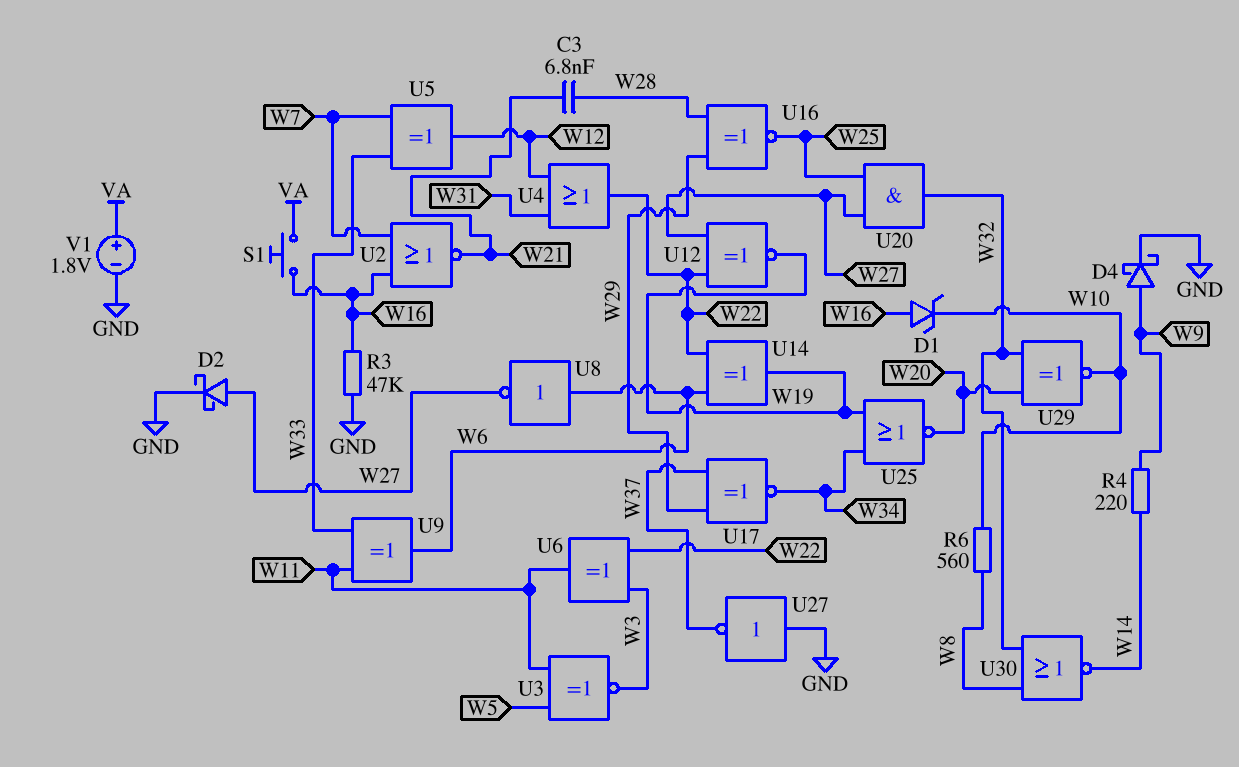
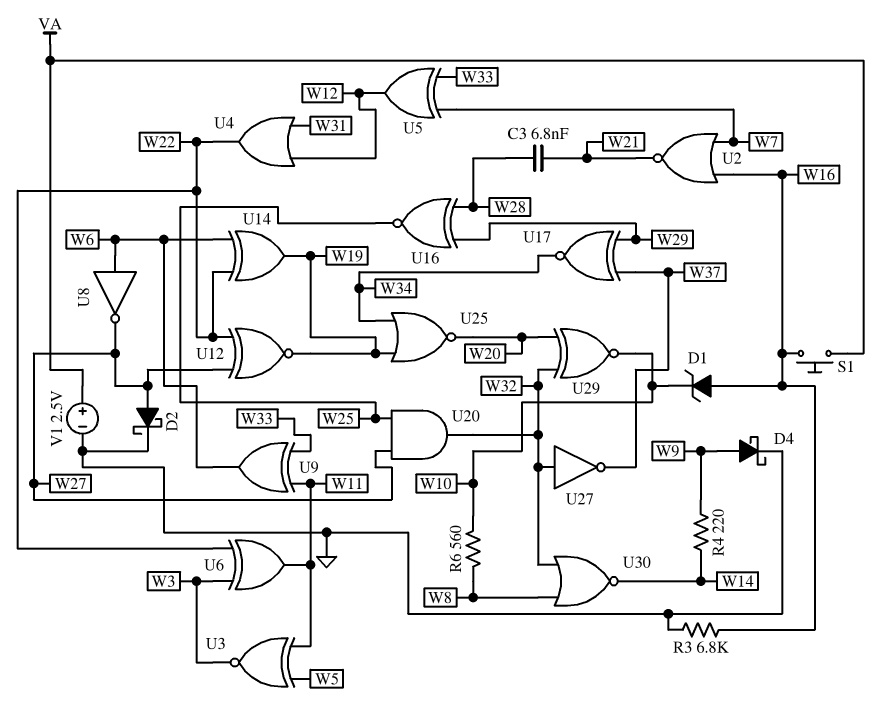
R3: 47k (GND, W16) -> 6.8k (GND, W16)
U27: NOT (in GND, out W37) -> NOT (in W32, out W37)
V1: 1.8V (plus VA, minus GND) -> 2.5V (plus VA, minus GND)

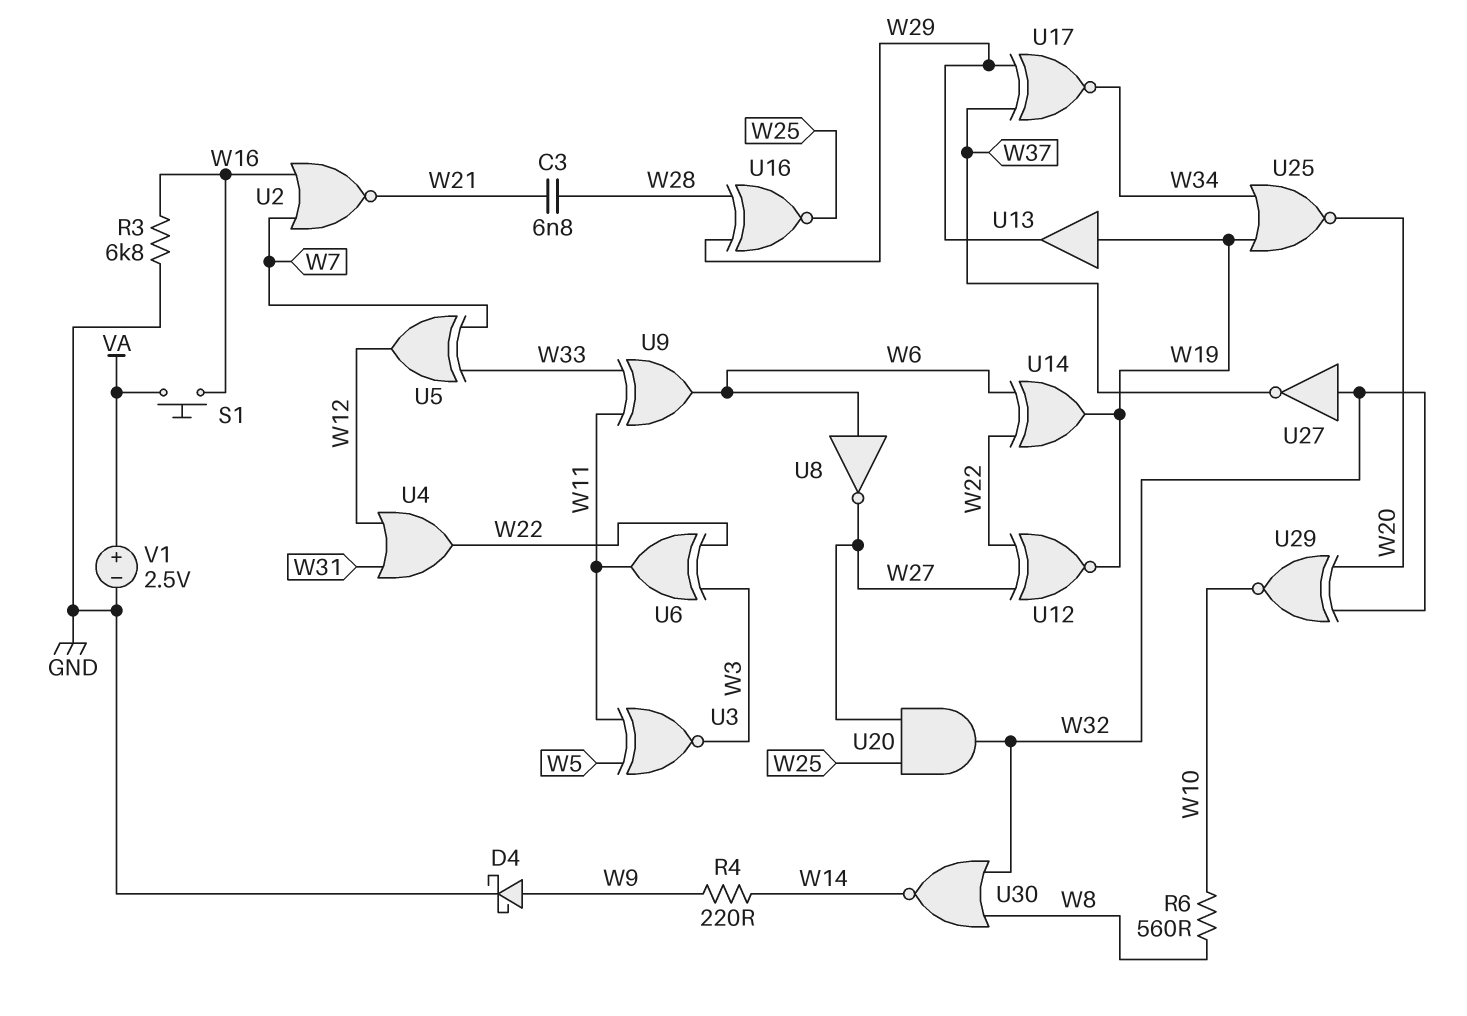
D1: zener (A W16, K W10) -> none
D2: schottky (A W27, K GND) -> none
U13: none -> buffer (in W19, out W29)

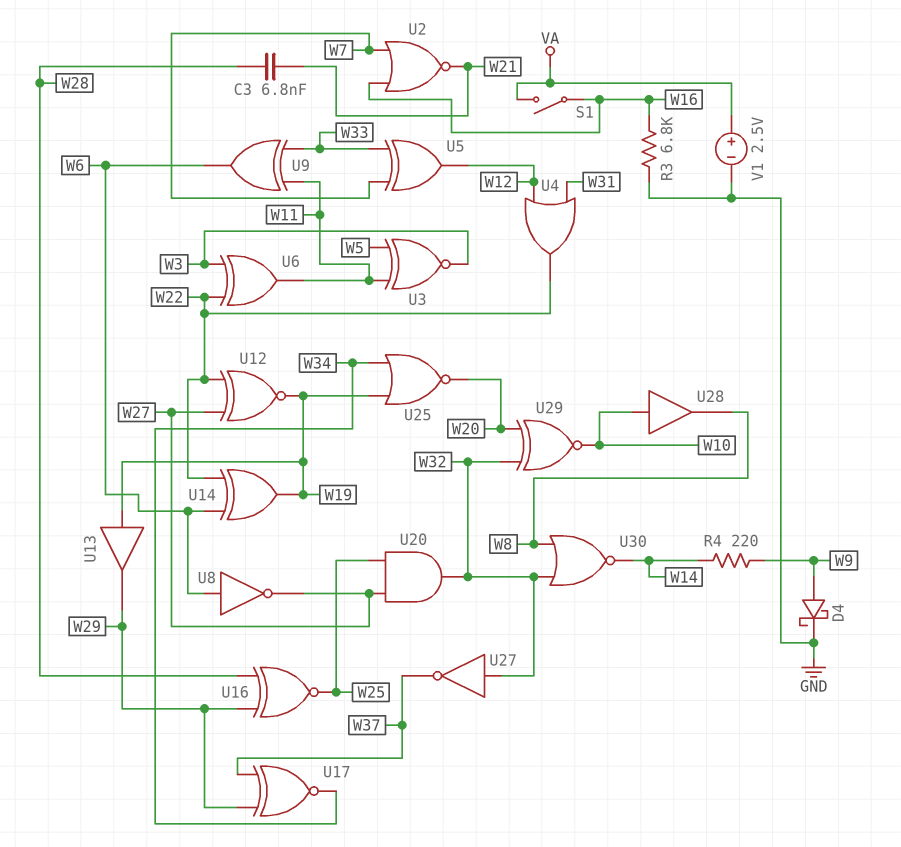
R6: 560 (W8, W10) -> none
S1: button (VA, W16) -> switch (VA, W16)
U28: none -> buffer (in W10, out W8)

